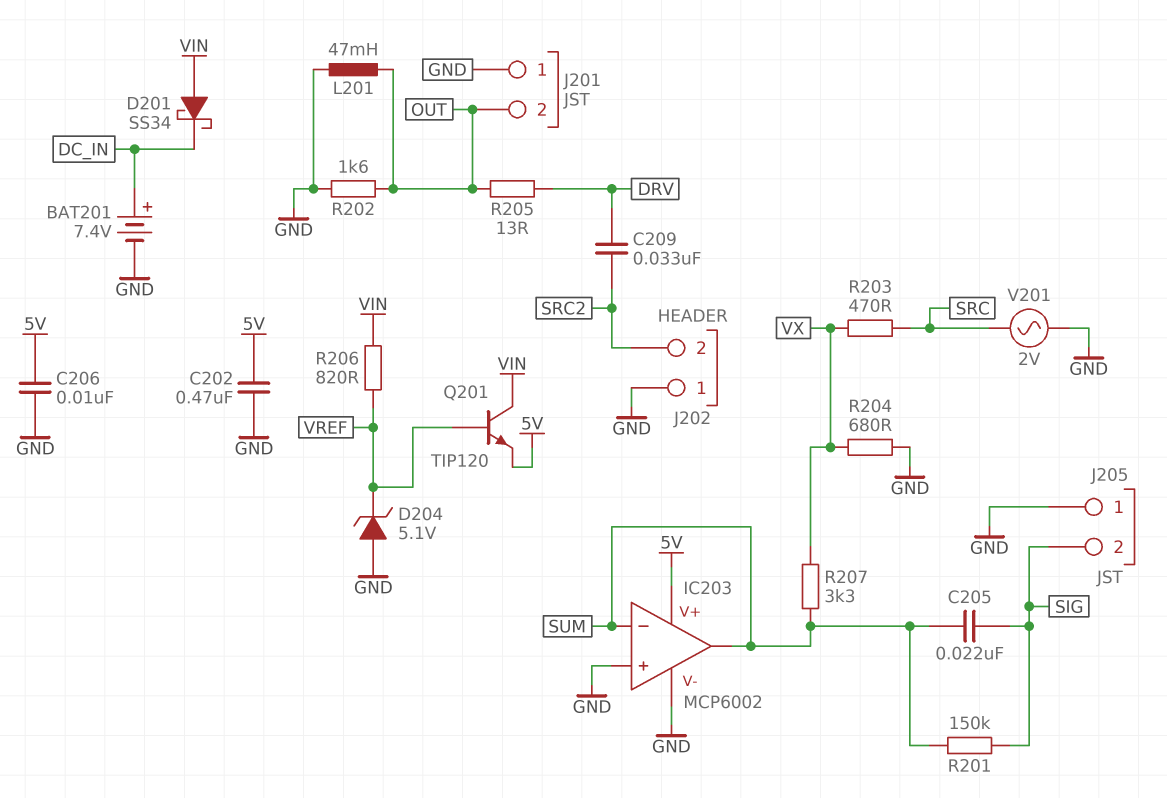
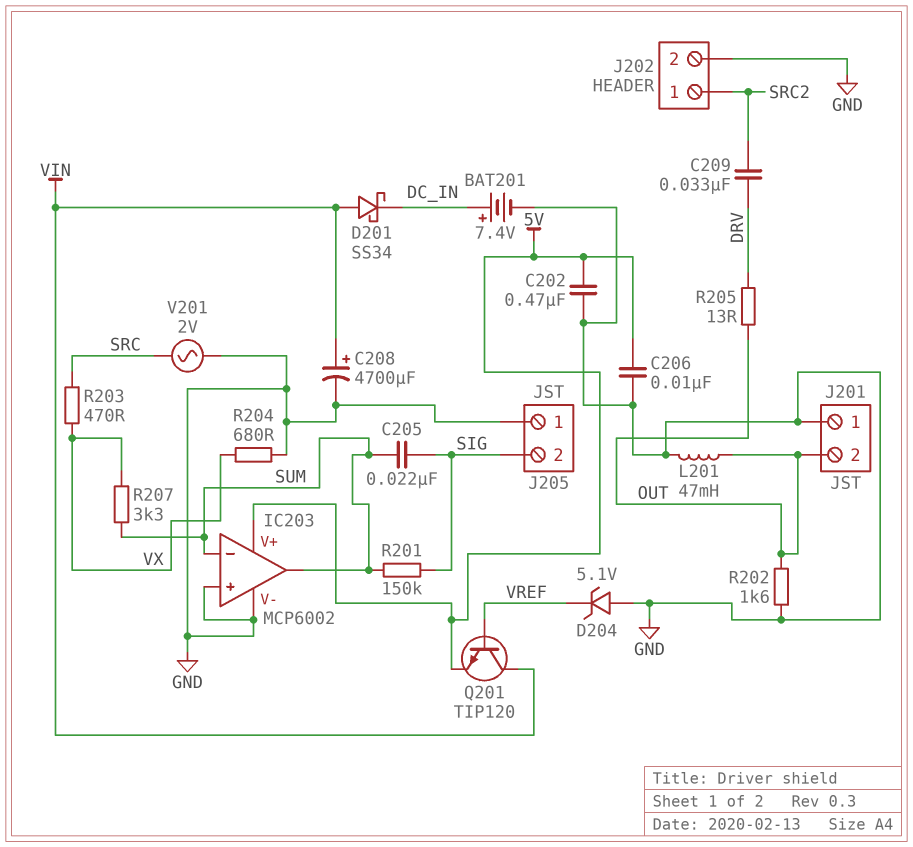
C208: none -> 4700uF (plus VIN, minus GND)
J202 pin 1: GND -> SRC2
J202 pin 2: SRC2 -> GND
R206: 820 (VIN, VREF) -> none

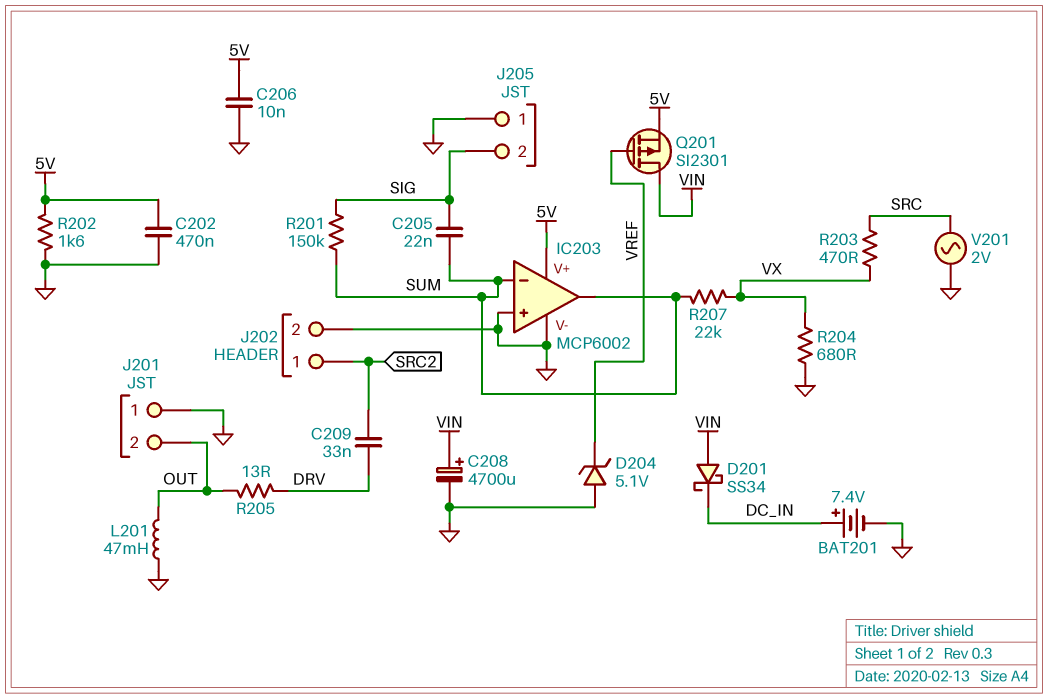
Q201: NPN TIP120 (B VREF, C VIN, E 5V) -> PMOS SI2301 (G VREF, D VIN, S 5V)
R202: 1.6k (GND, OUT) -> 1.6k (5V, GND)
R207: 3.3k (SUM, VX) -> 22k (SUM, VX)

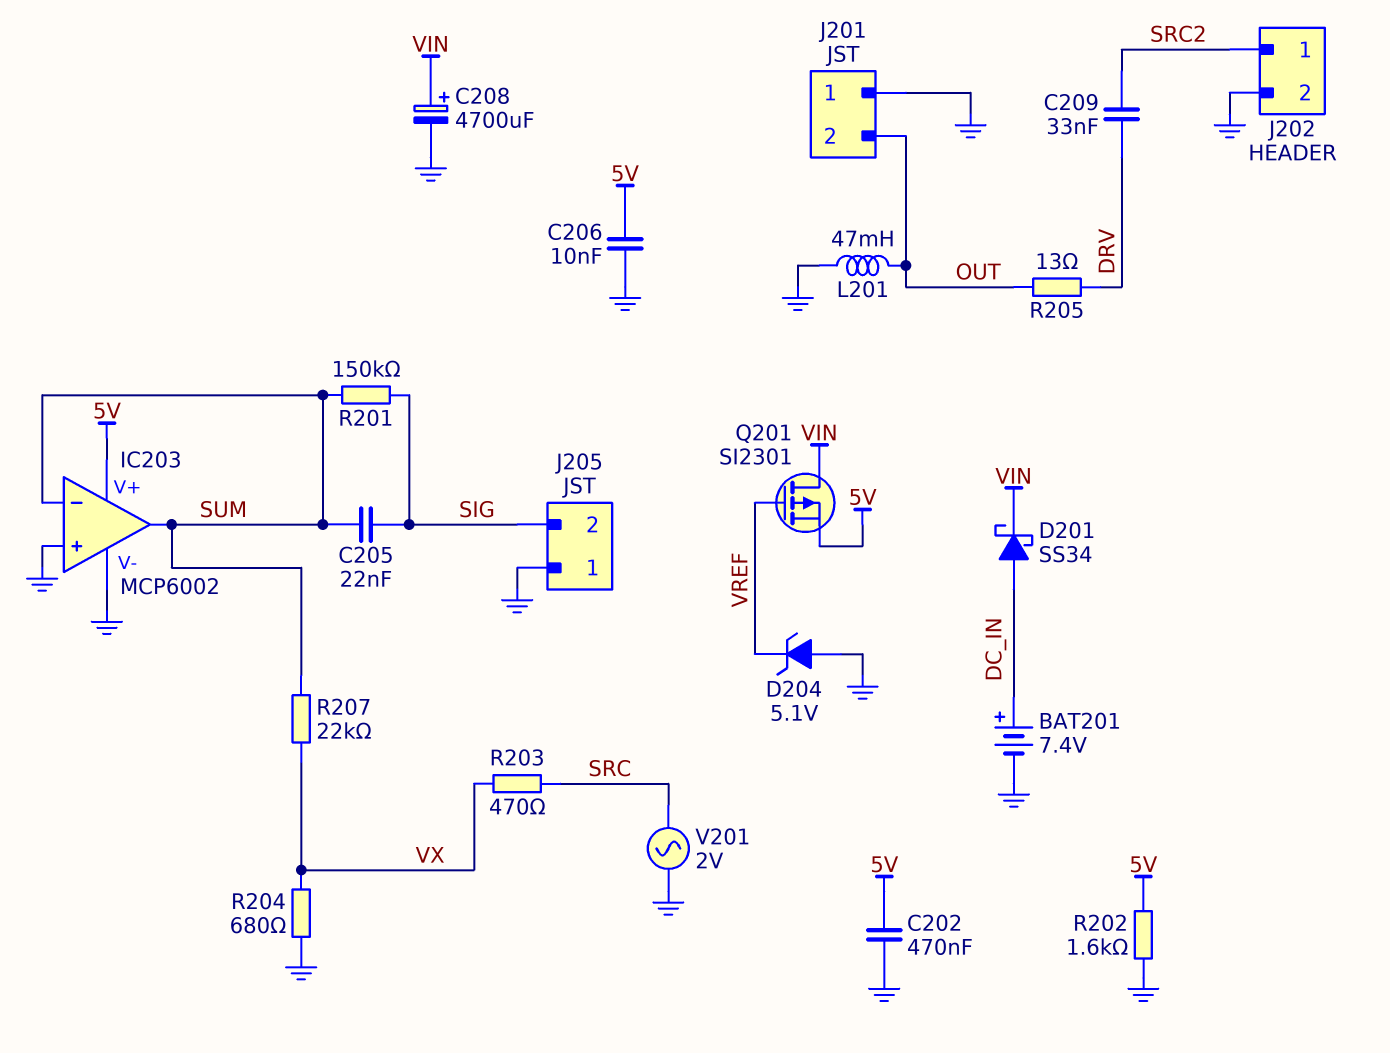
D201: schottky SS34 (A VIN, K DC_IN) -> schottky SS34 (A DC_IN, K VIN)

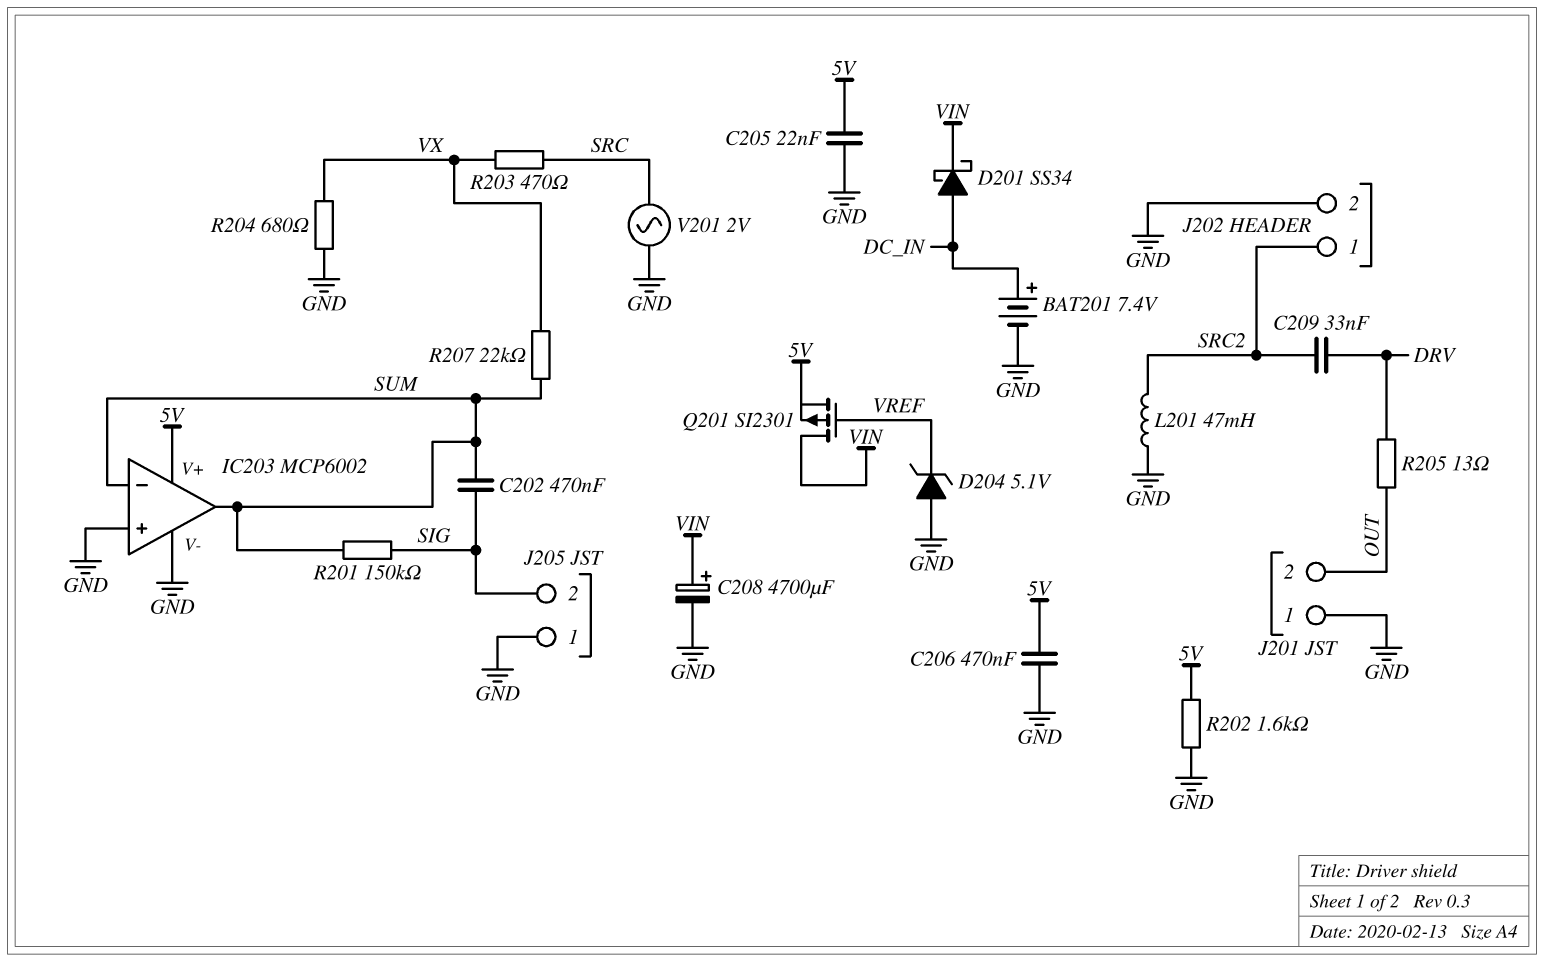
C202: 470nF (5V, GND) -> 470nF (SIG, SUM)
C205: 22nF (SIG, SUM) -> 22nF (5V, GND)
C206: 10nF (5V, GND) -> 470nF (5V, GND)
L201: 47mH (GND, OUT) -> 47mH (GND, SRC2)

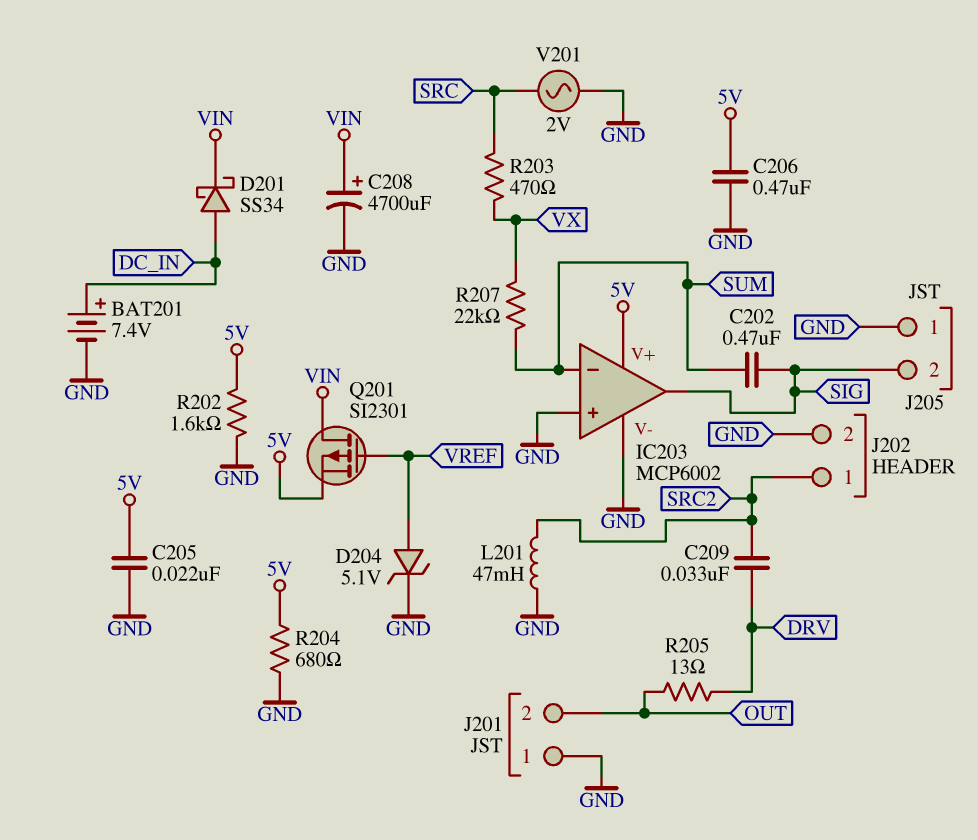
D204: zener 5.1V (A GND, K VREF) -> zener 5.1V (A VREF, K GND)
IC203 pin out: SUM -> SIG
R201: 150k (SIG, SUM) -> none
R204: 680 (GND, VX) -> 680 (5V, GND)

